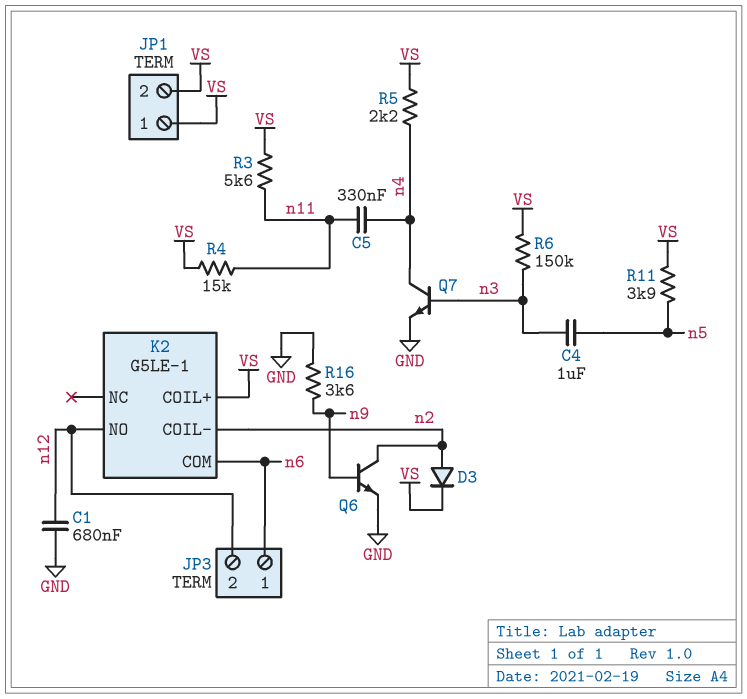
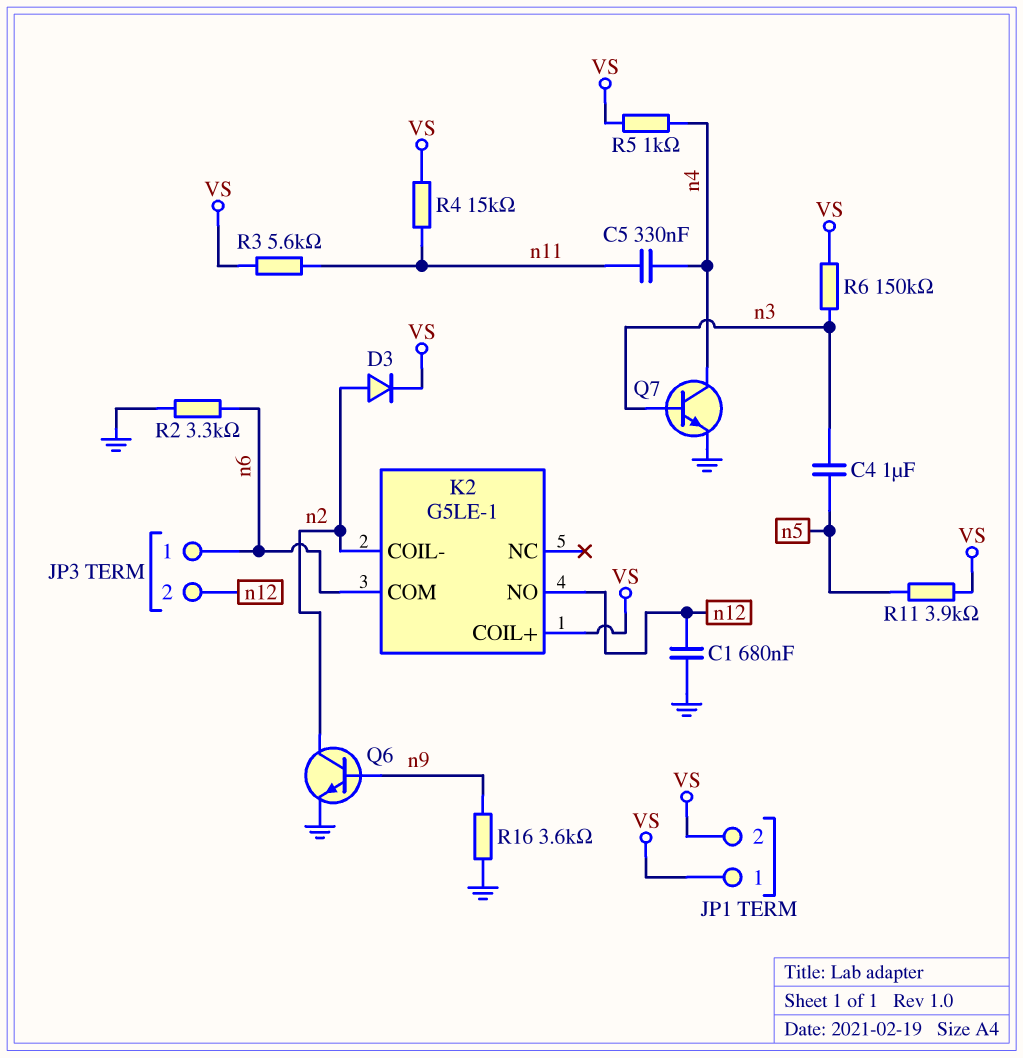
R2: none -> 3.3k (GND, n6)
R5: 2.2k (VS, n4) -> 1k (VS, n4)

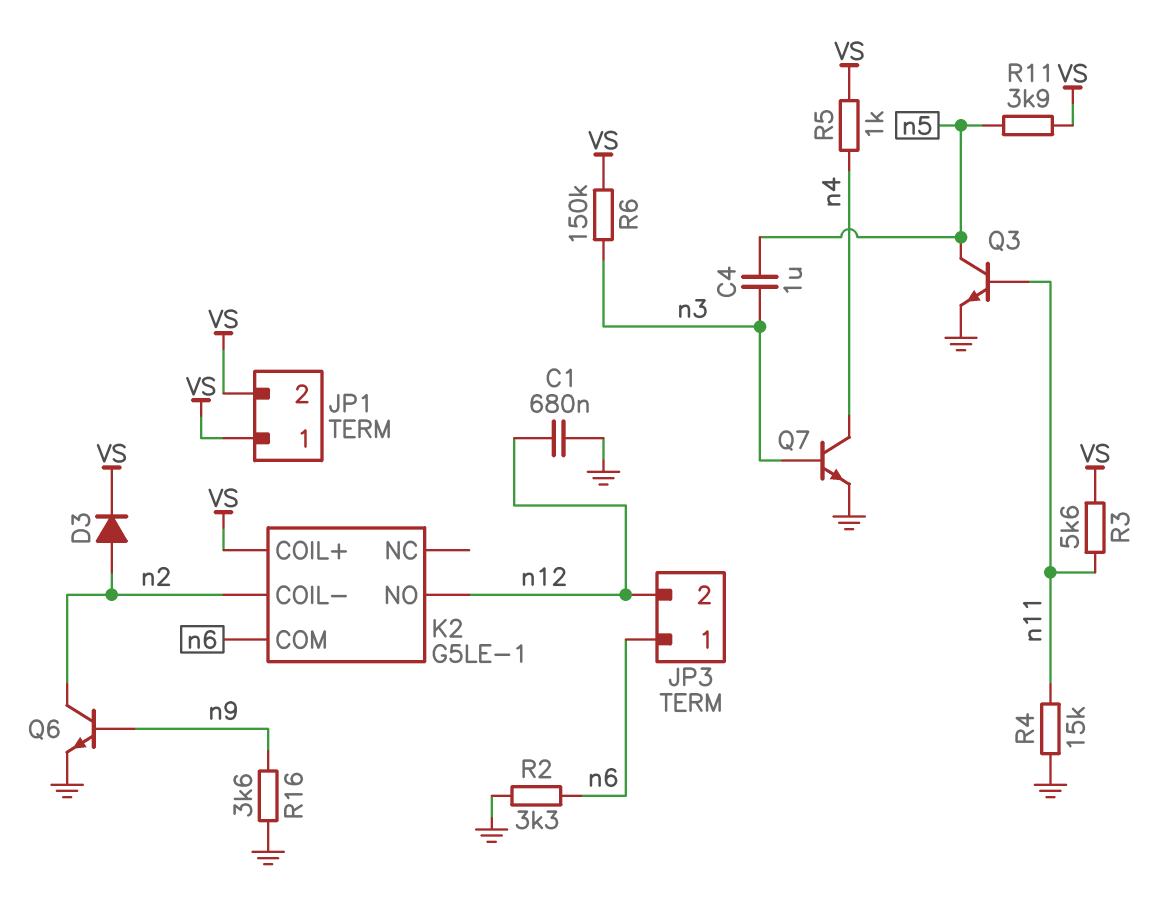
C5: 330nF (n4, n11) -> none
Q3: none -> NPN (B n11, C n5, E GND)
R4: 15k (VS, n11) -> 15k (GND, n11)

